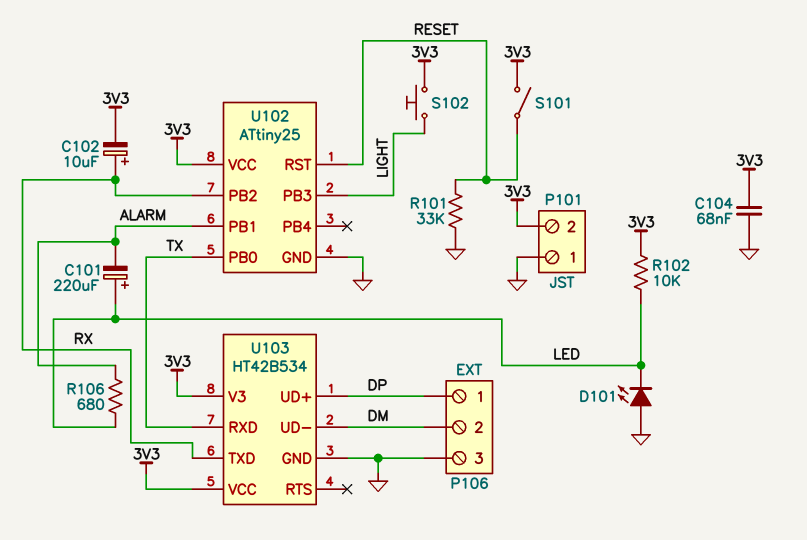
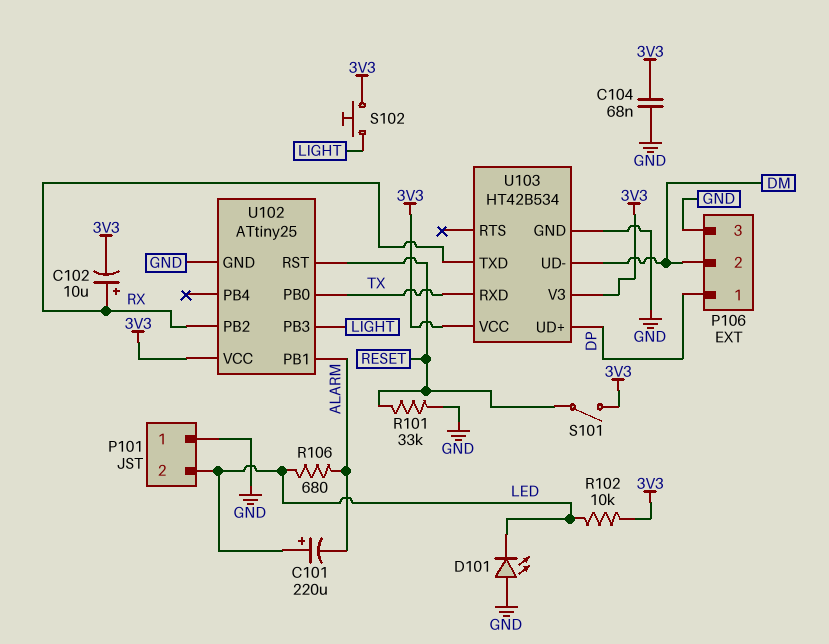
P101 pin 2: 3V3 -> LED

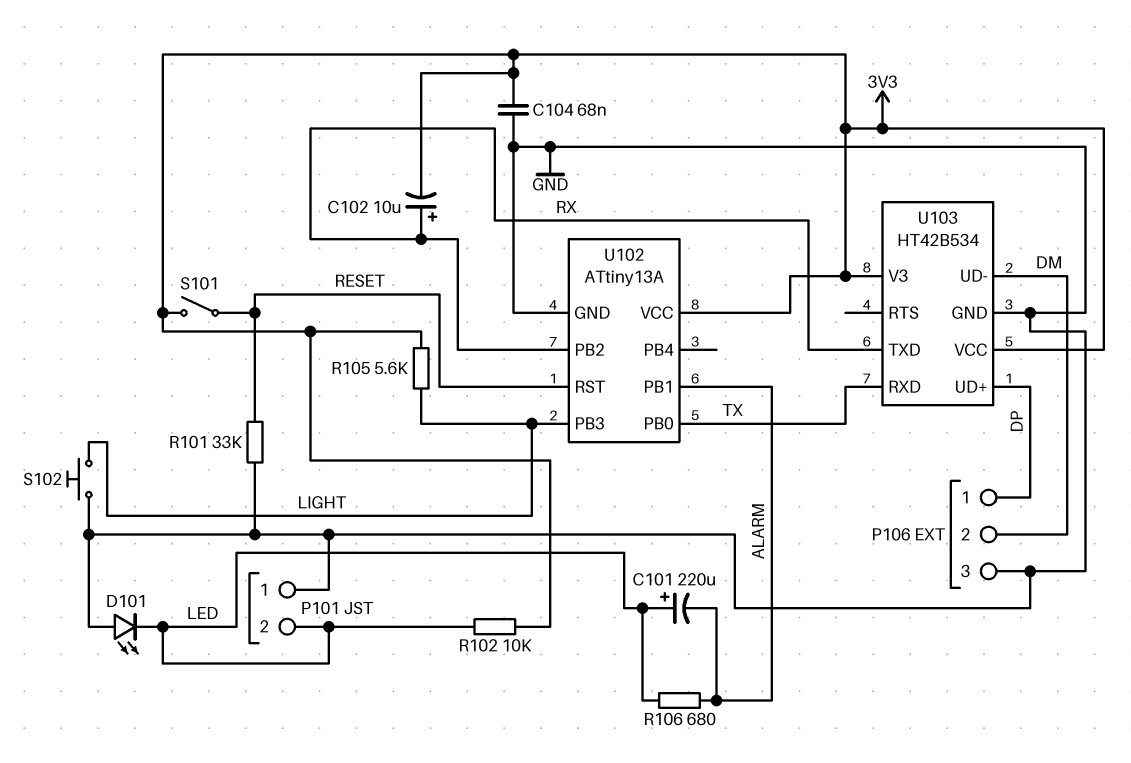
R105: none -> 5.6k (3V3, LIGHT)
S102: button (3V3, LIGHT) -> button (GND, LIGHT)
U102: ATtiny25 -> ATtiny13A

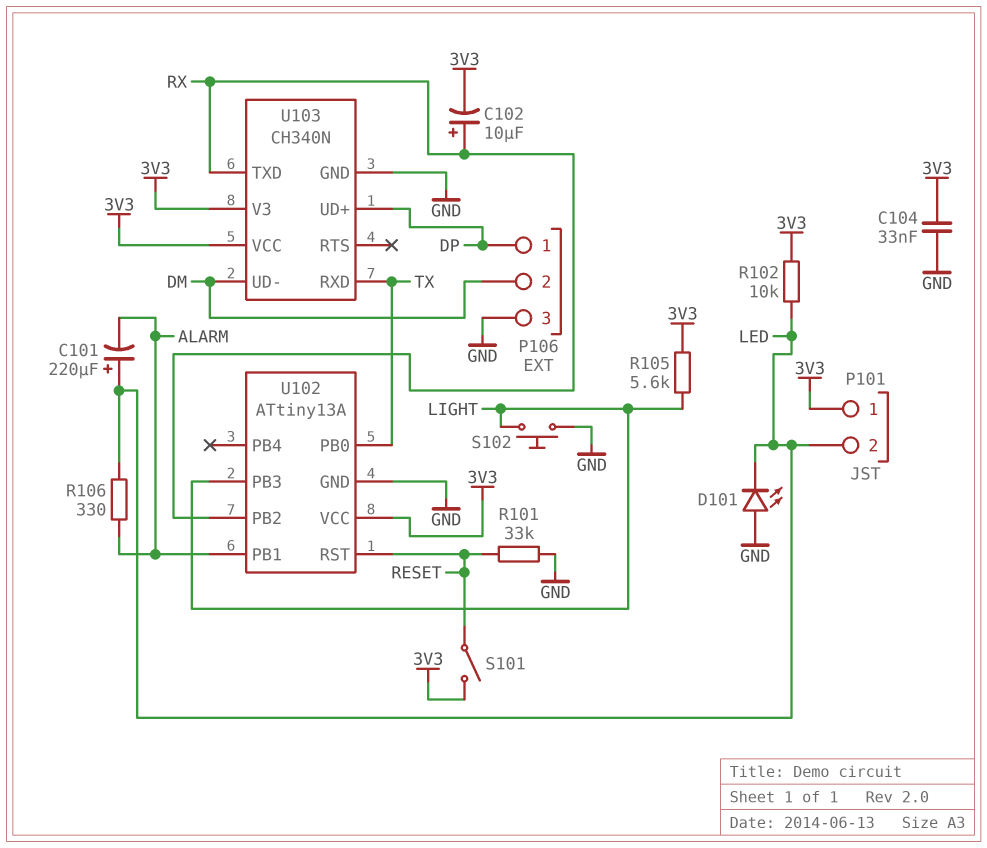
C104: 68nF (3V3, GND) -> 33nF (3V3, GND)
P101 pin 1: GND -> 3V3
R106: 680 (ALARM, LED) -> 330 (ALARM, LED)
U103: HT42B534 -> CH340N

